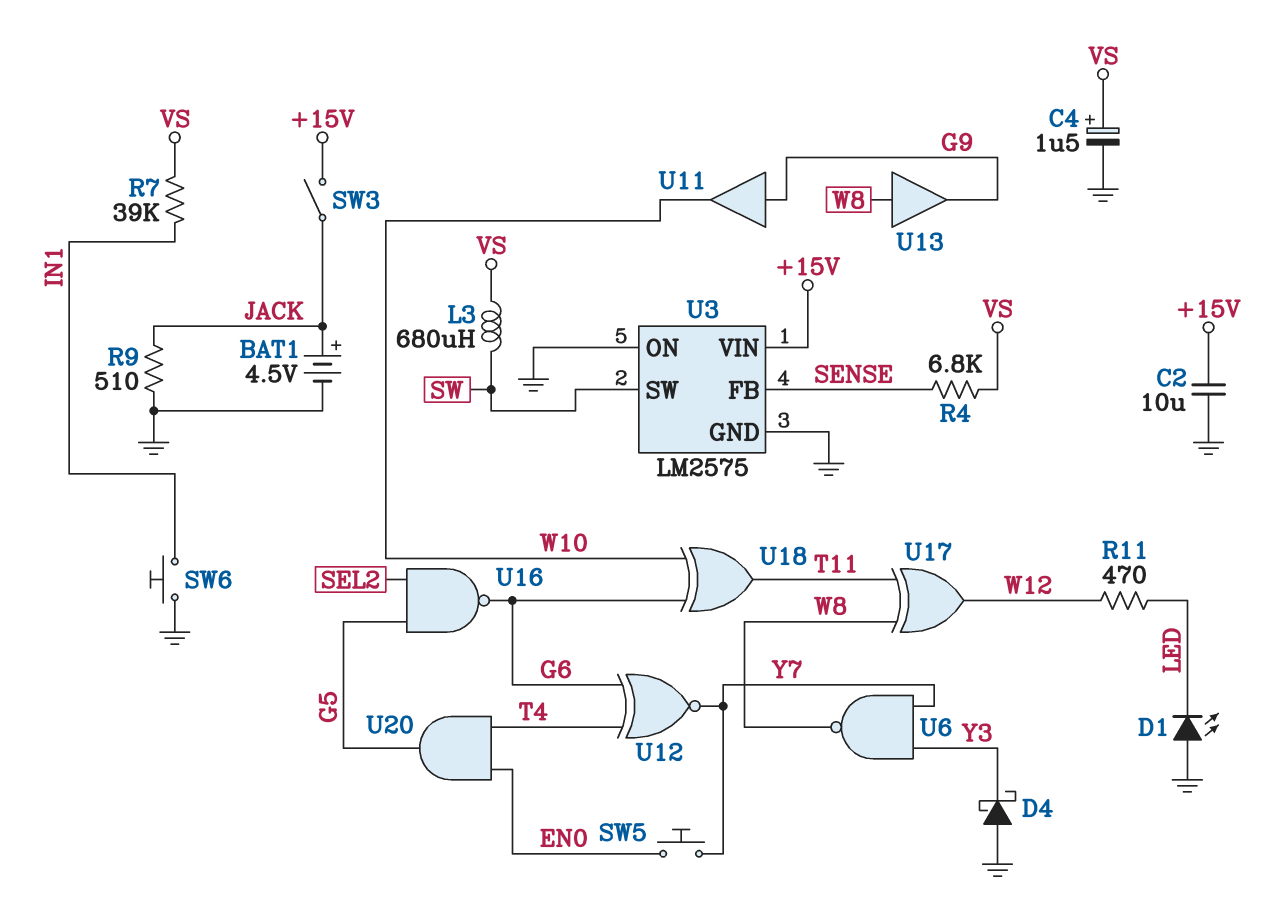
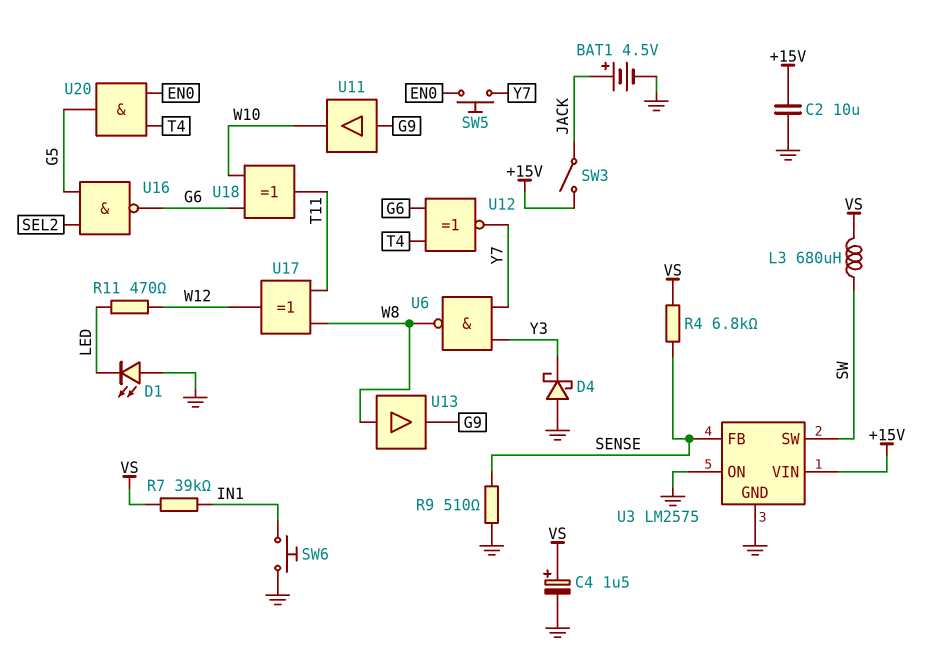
R9: 510 (GND, JACK) -> 510 (GND, SENSE)

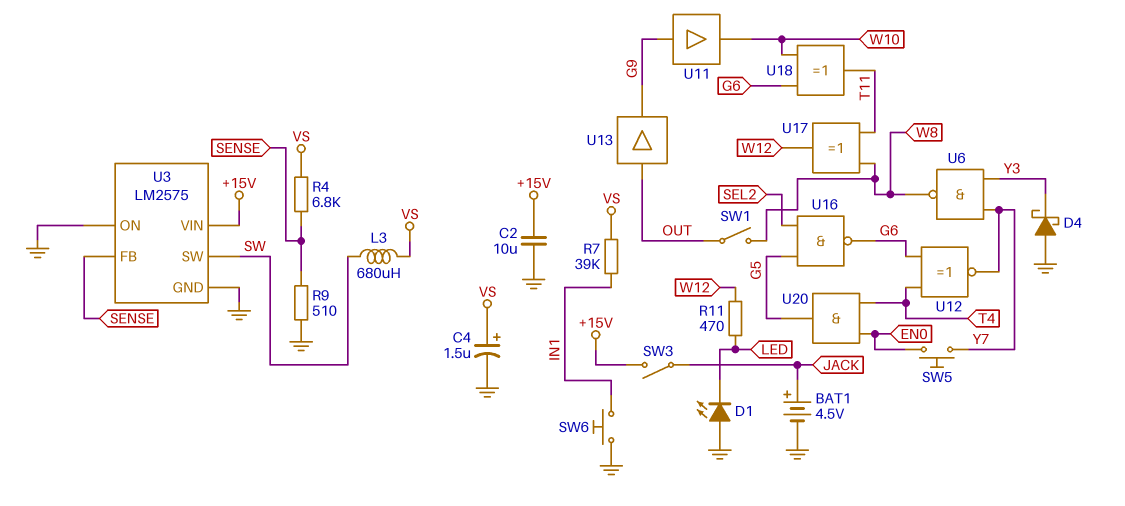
SW1: none -> switch (OUT, W8)
U13: buffer (in W8, out G9) -> buffer (in OUT, out G9)

